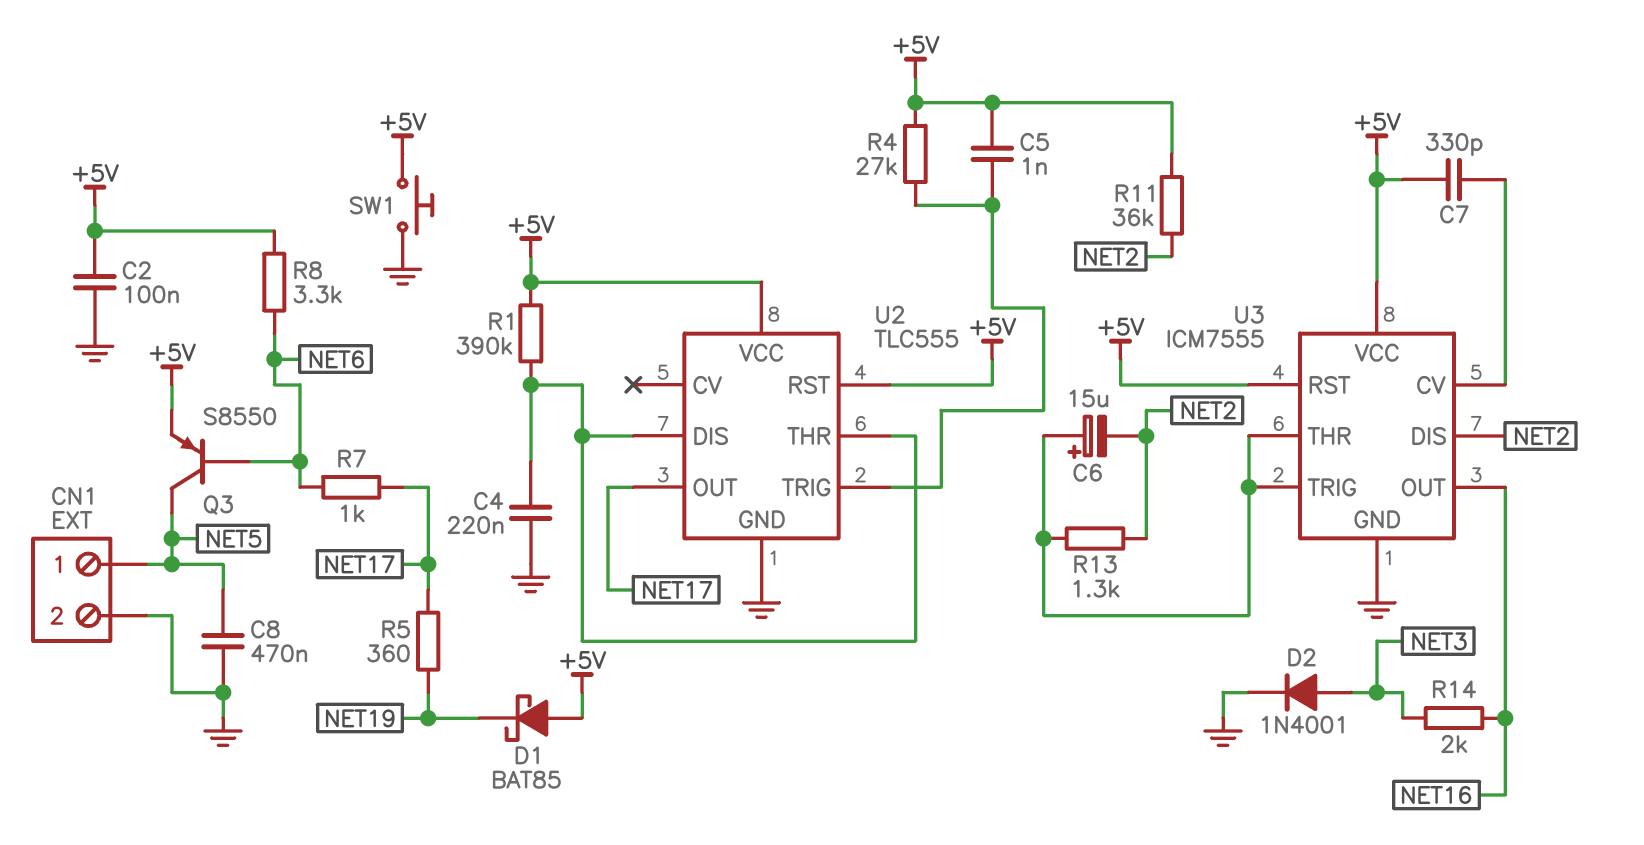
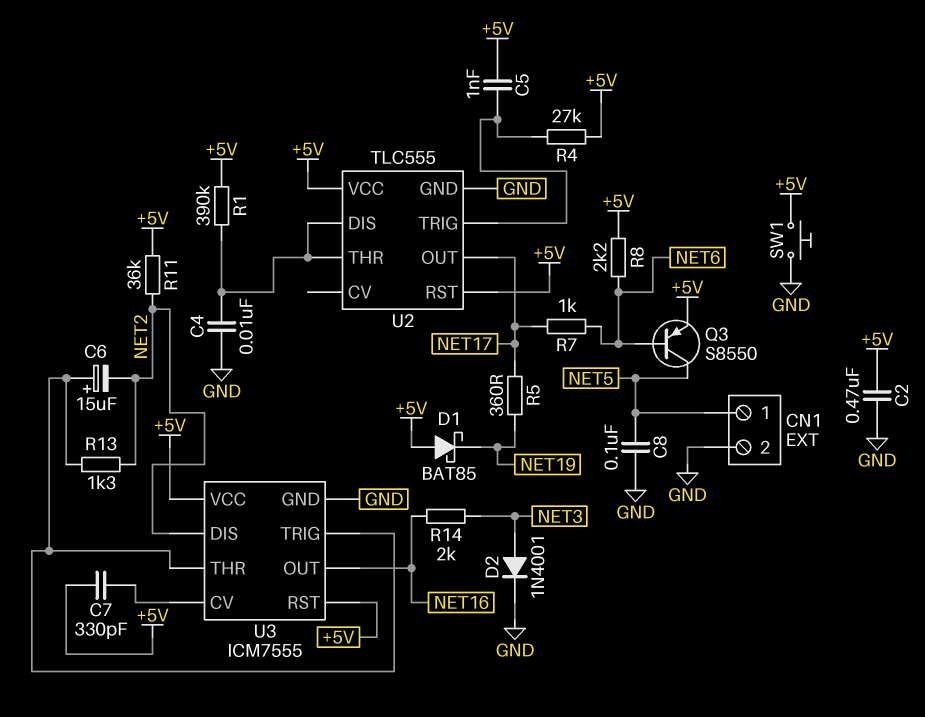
C2: 100nF (+5V, GND) -> 470nF (+5V, GND)
C4: 220nF (GND, U2/DIS) -> 10nF (GND, U2/DIS)
C8: 470nF (GND, NET5) -> 100nF (GND, NET5)
R8: 3.3k (+5V, NET6) -> 2.2k (+5V, NET6)

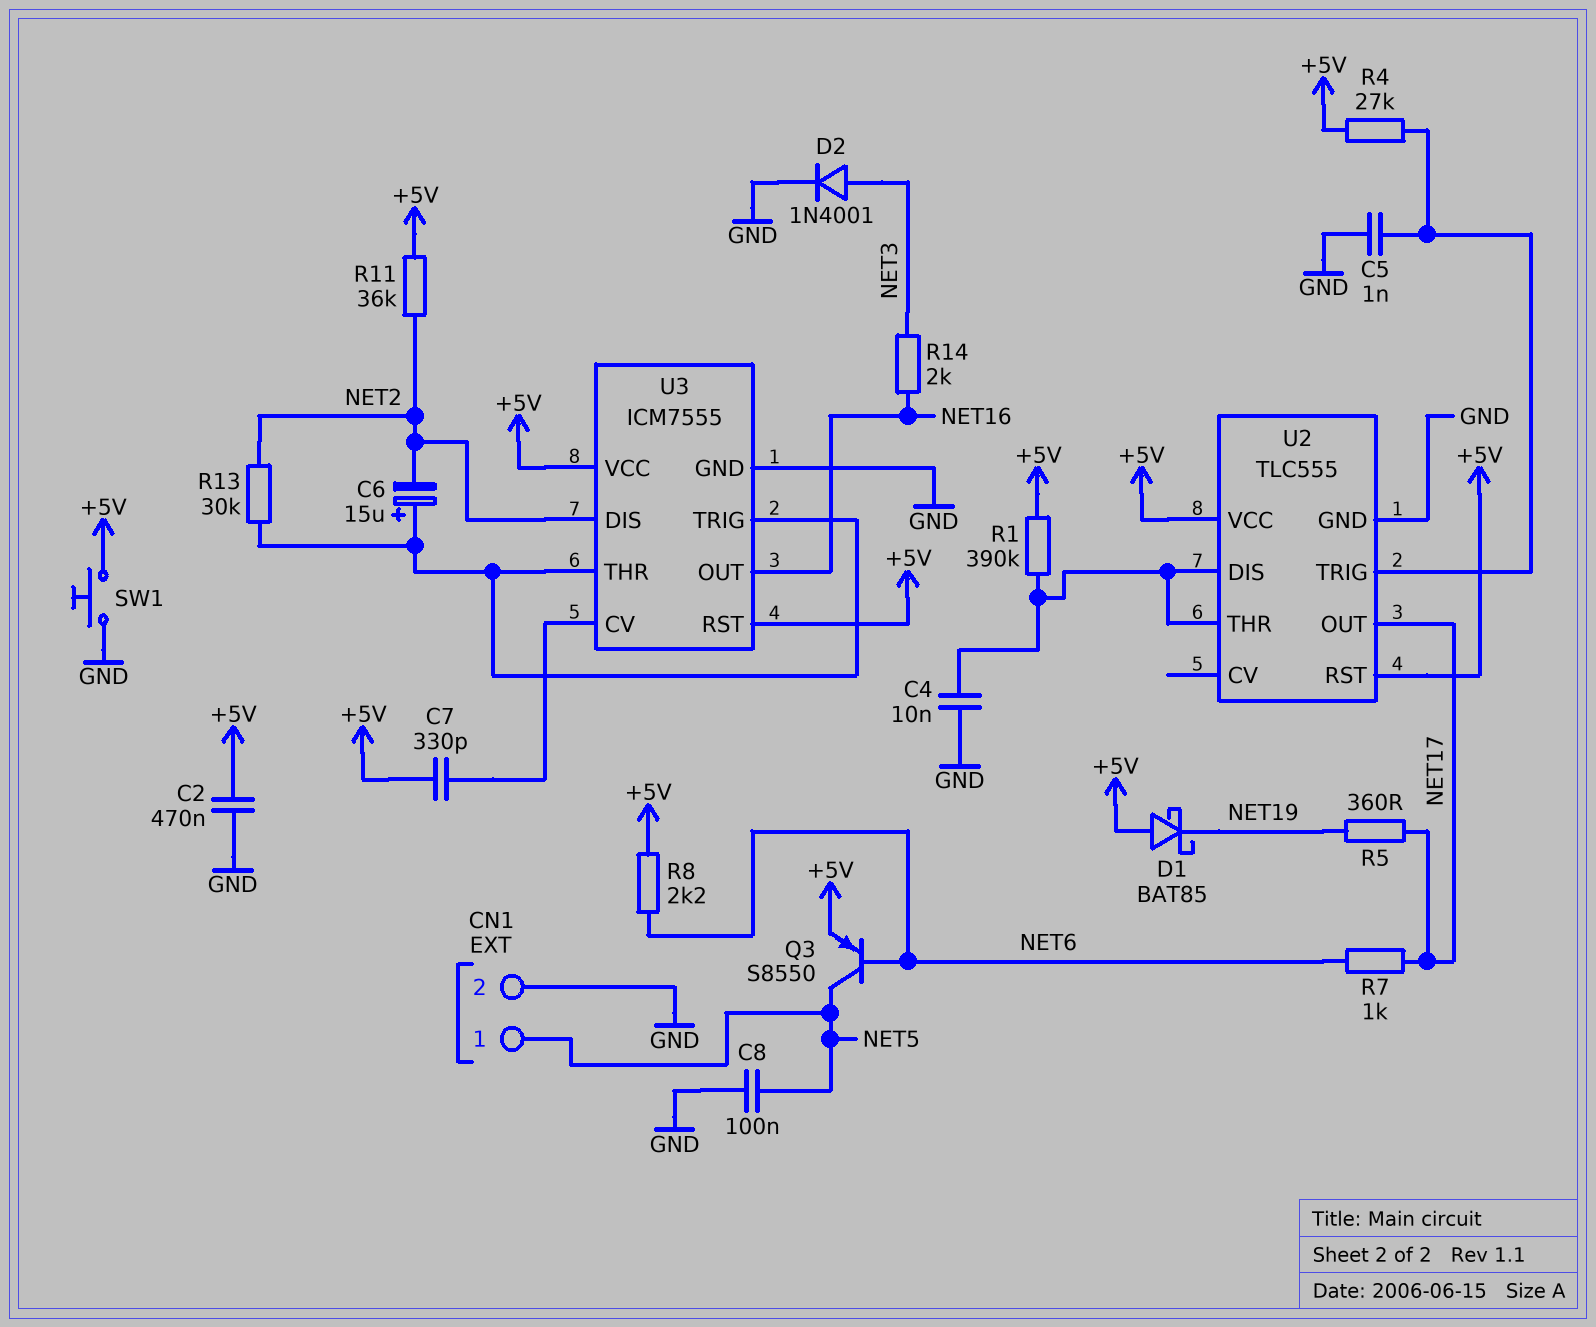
C5: 1nF (+5V, U2/TRIG) -> 1nF (GND, U2/TRIG)
R13: 1.3k (NET2, U3/THR) -> 30k (NET2, U3/THR)

